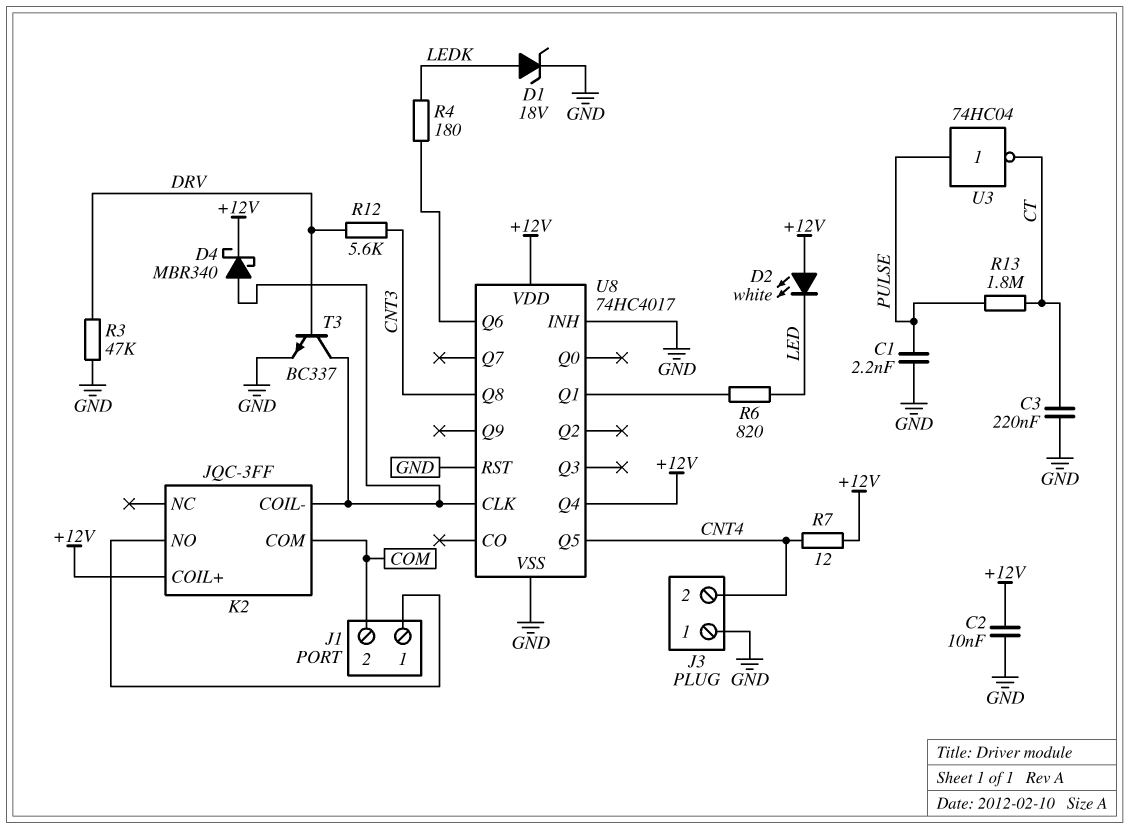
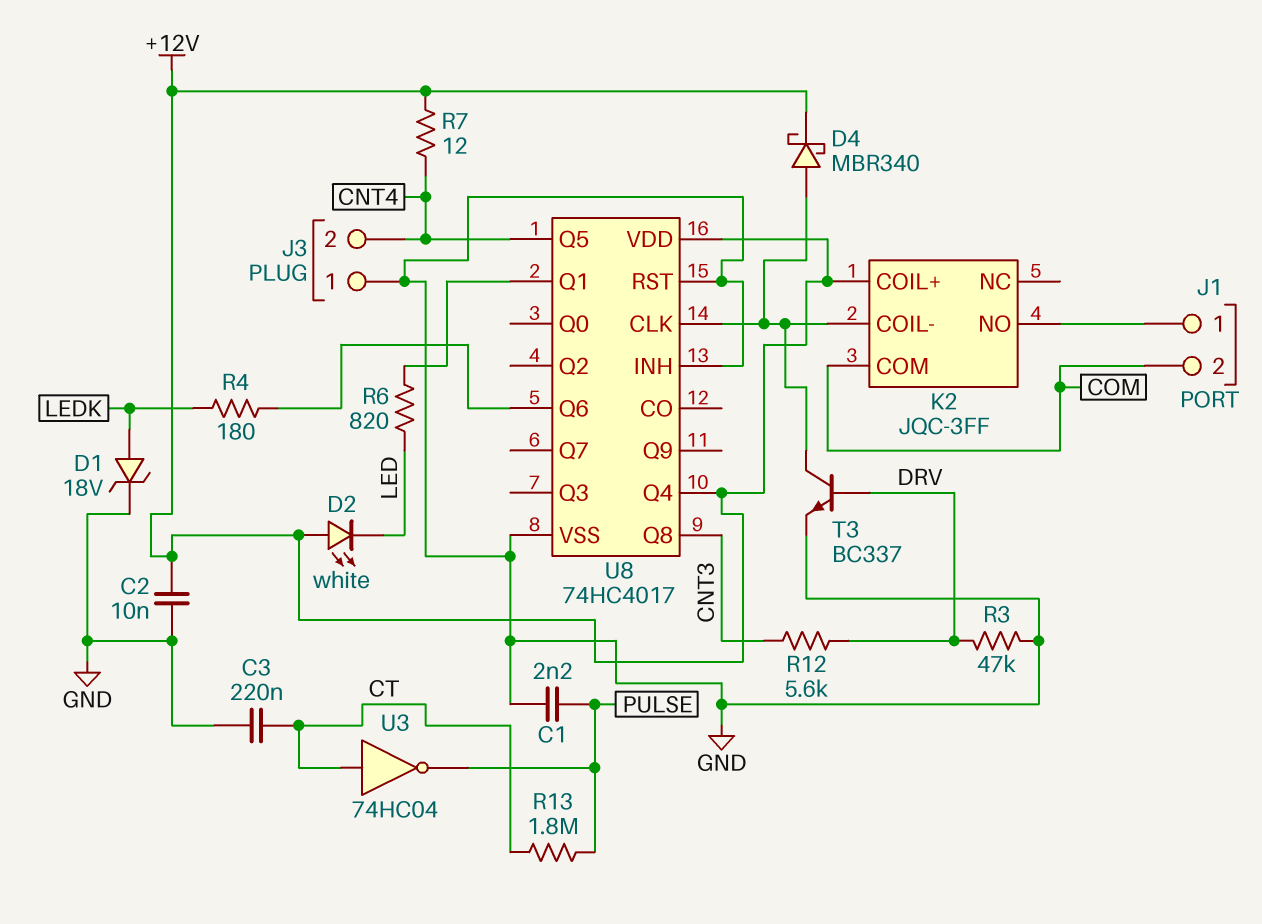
U3: NOT 74HC04 (in PULSE, out CT) -> NOT 74HC04 (in CT, out PULSE)

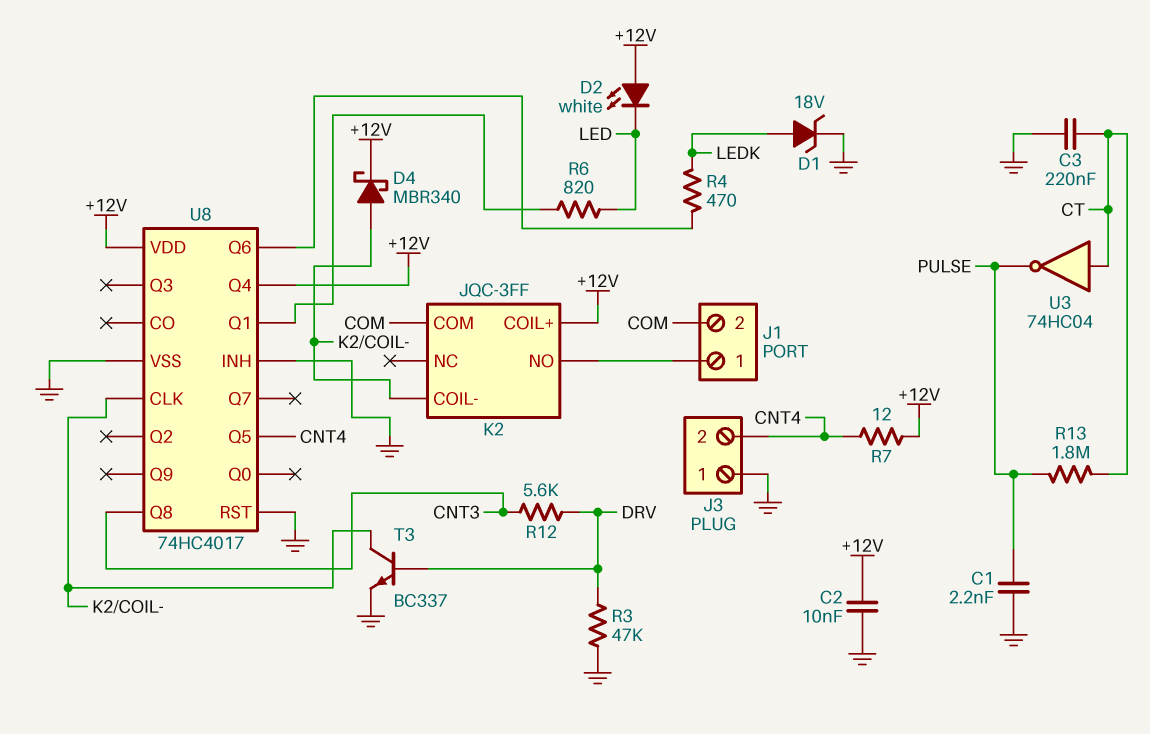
R4: 180 (LEDK, U8/Q6) -> 470 (LEDK, U8/Q6)

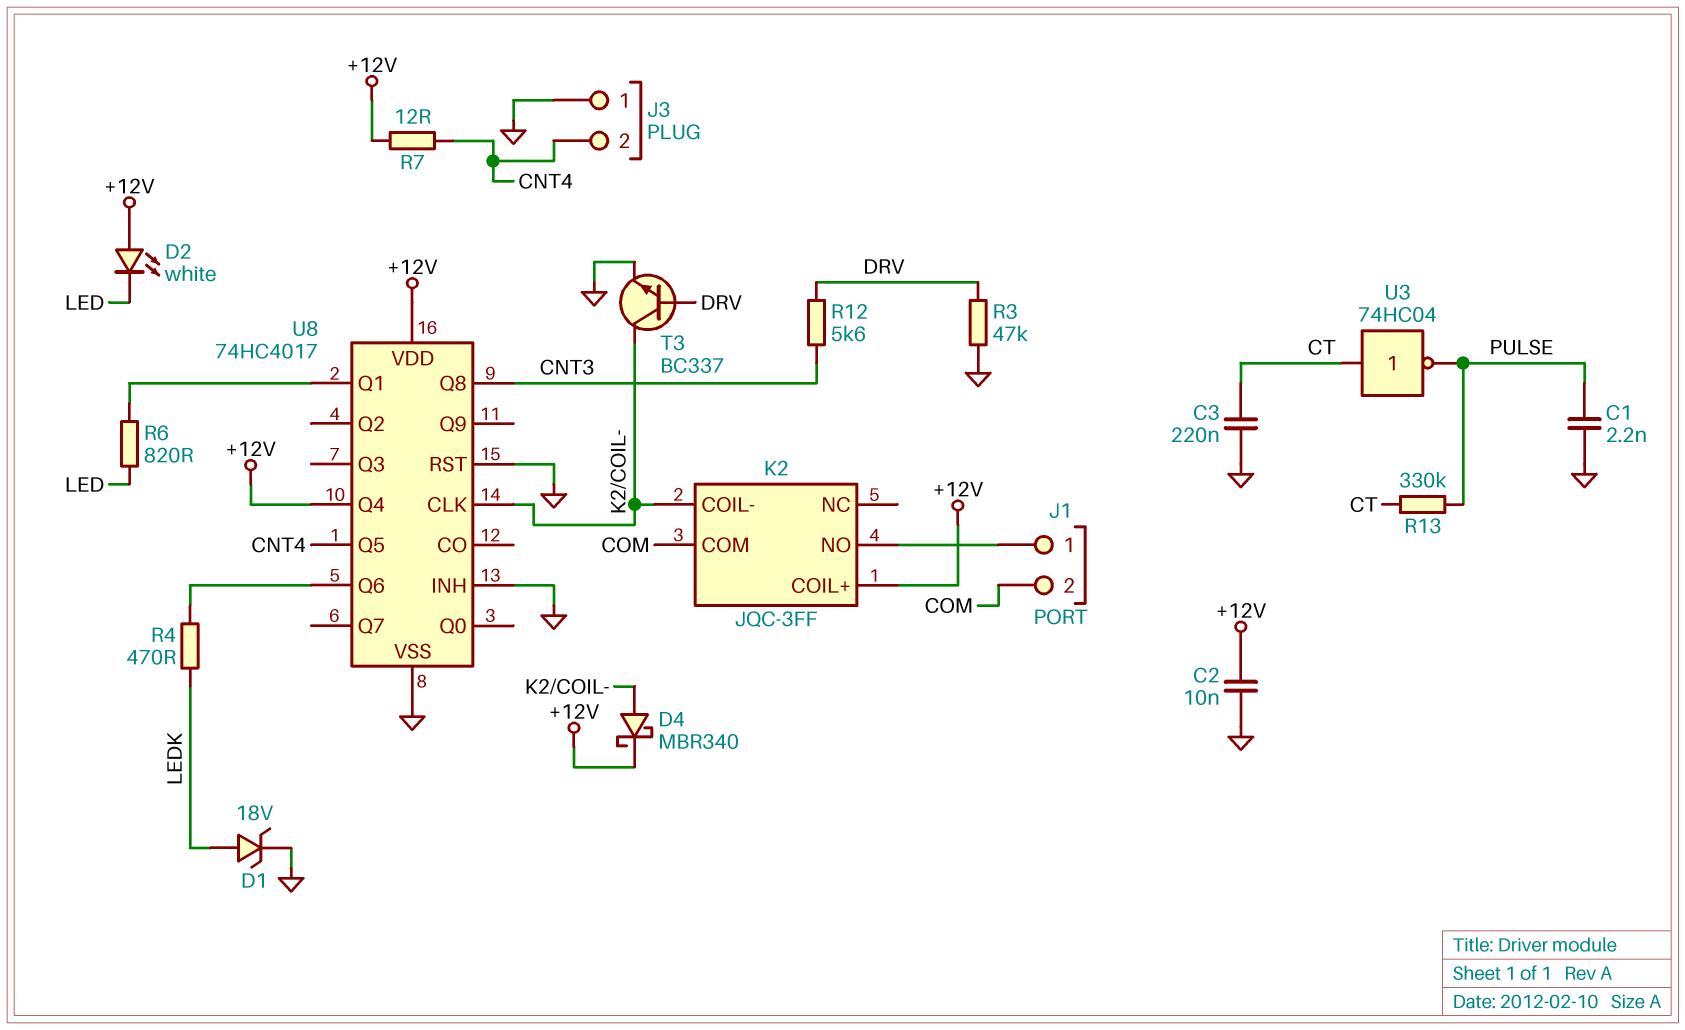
R13: 1.8M (CT, PULSE) -> 330k (CT, PULSE)

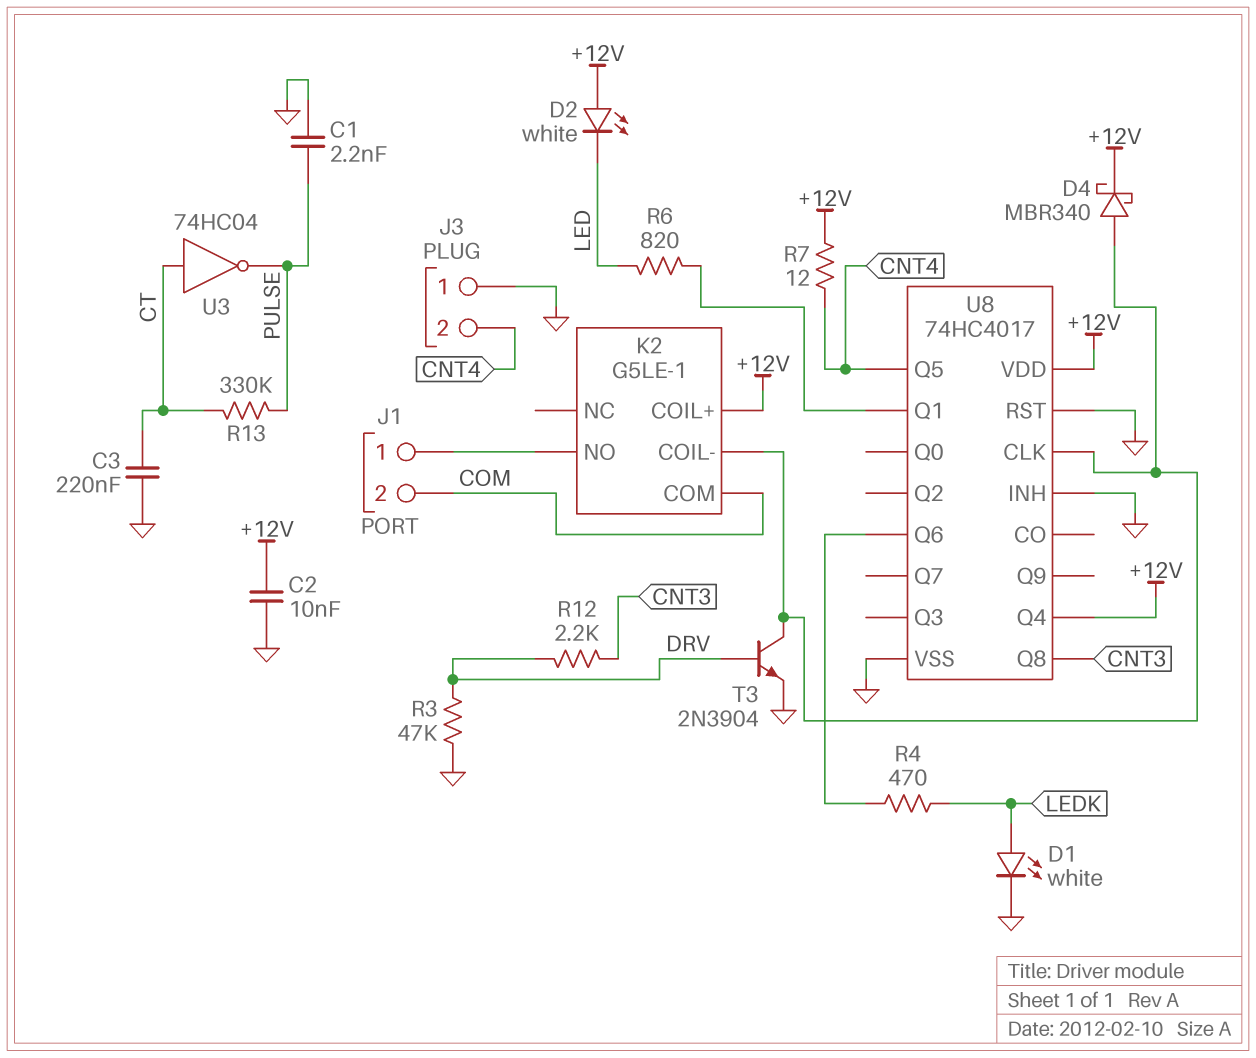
D1: zener 18V (A LEDK, K GND) -> LED white (A LEDK, K GND)
K2: JQC-3FF -> G5LE-1
R12: 5.6k (CNT3, DRV) -> 2.2k (CNT3, DRV)
T3: NPN BC337 (B DRV, C K2/COIL-, E GND) -> NPN 2N3904 (B DRV, C K2/COIL-, E GND)

